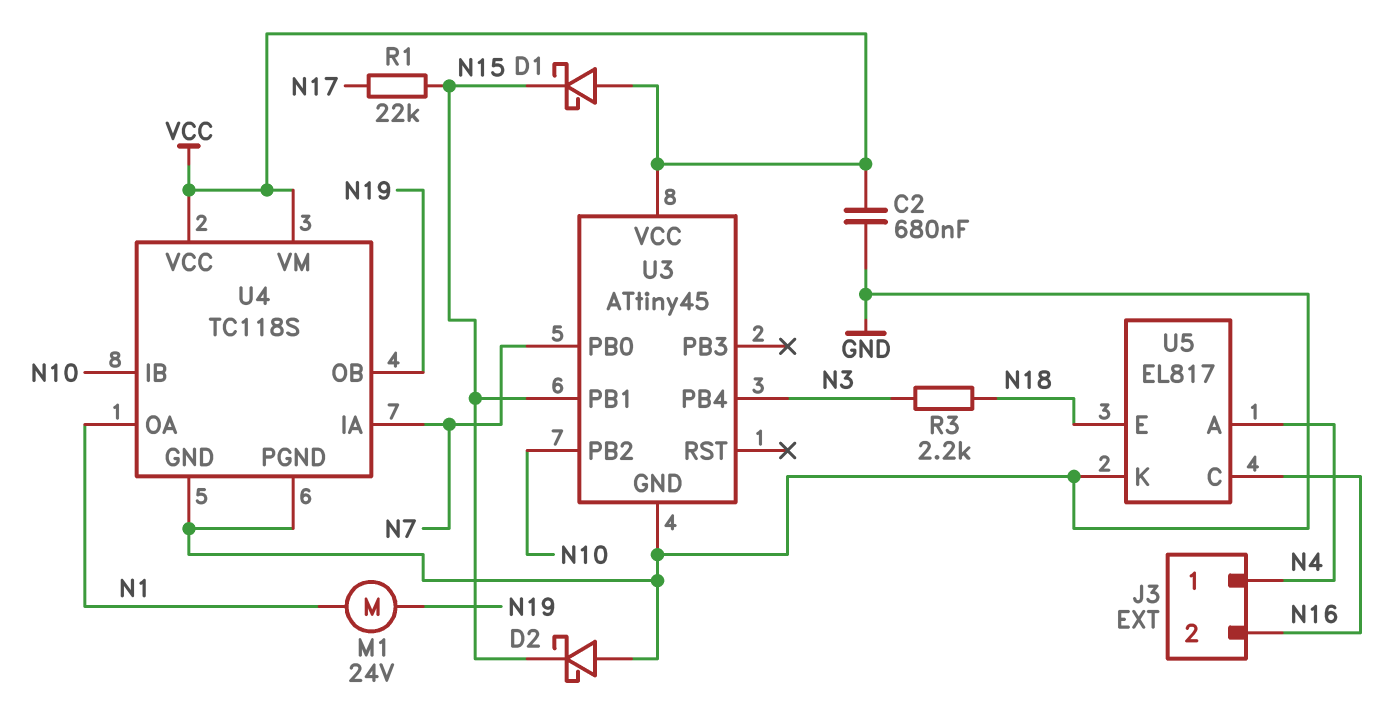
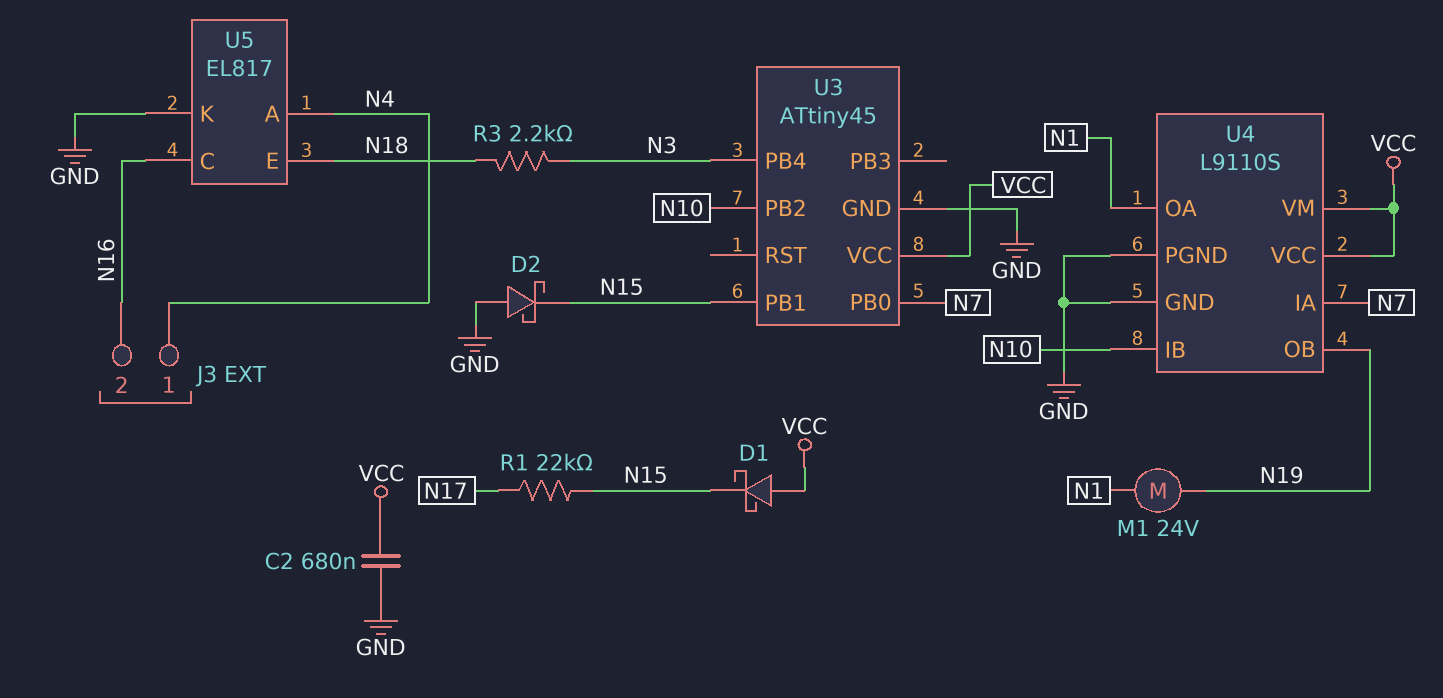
U4: TC118S -> L9110S

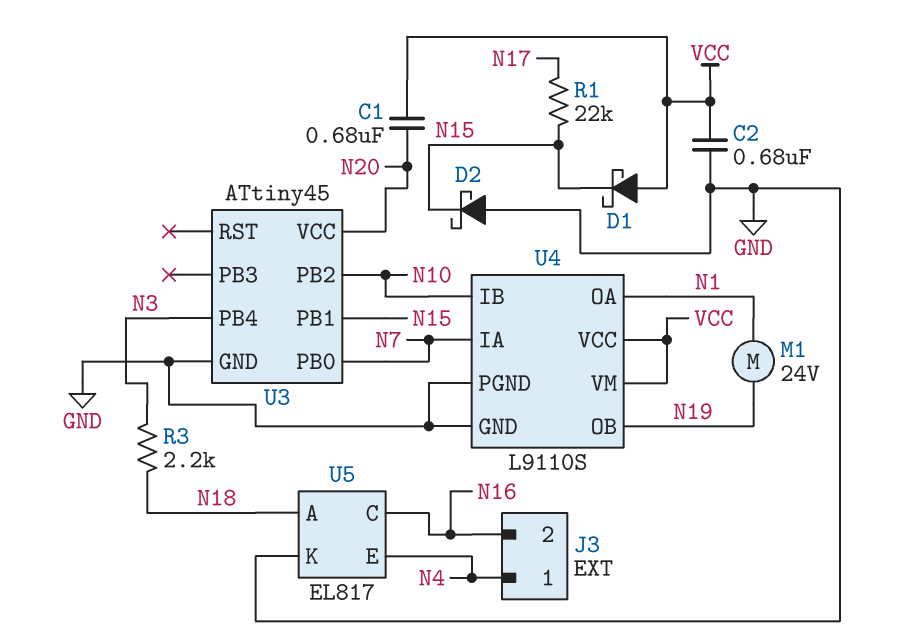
C1: none -> 680nF (N20, VCC)
U3 pin VCC: VCC -> N20
U5 pin A: N4 -> N18
U5 pin E: N18 -> N4

